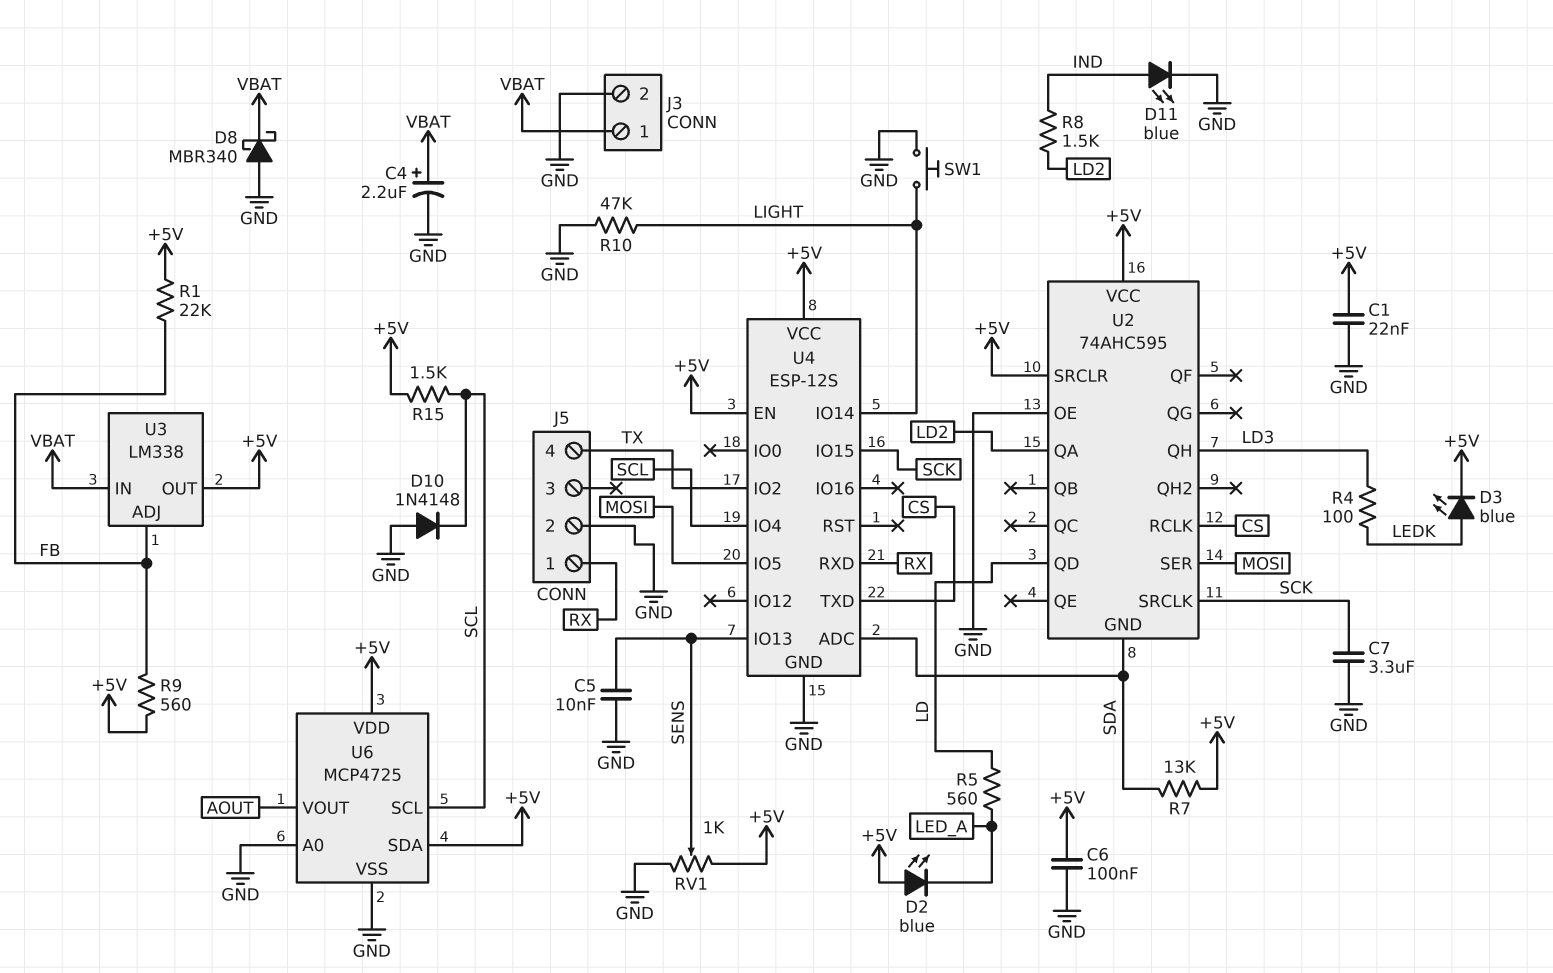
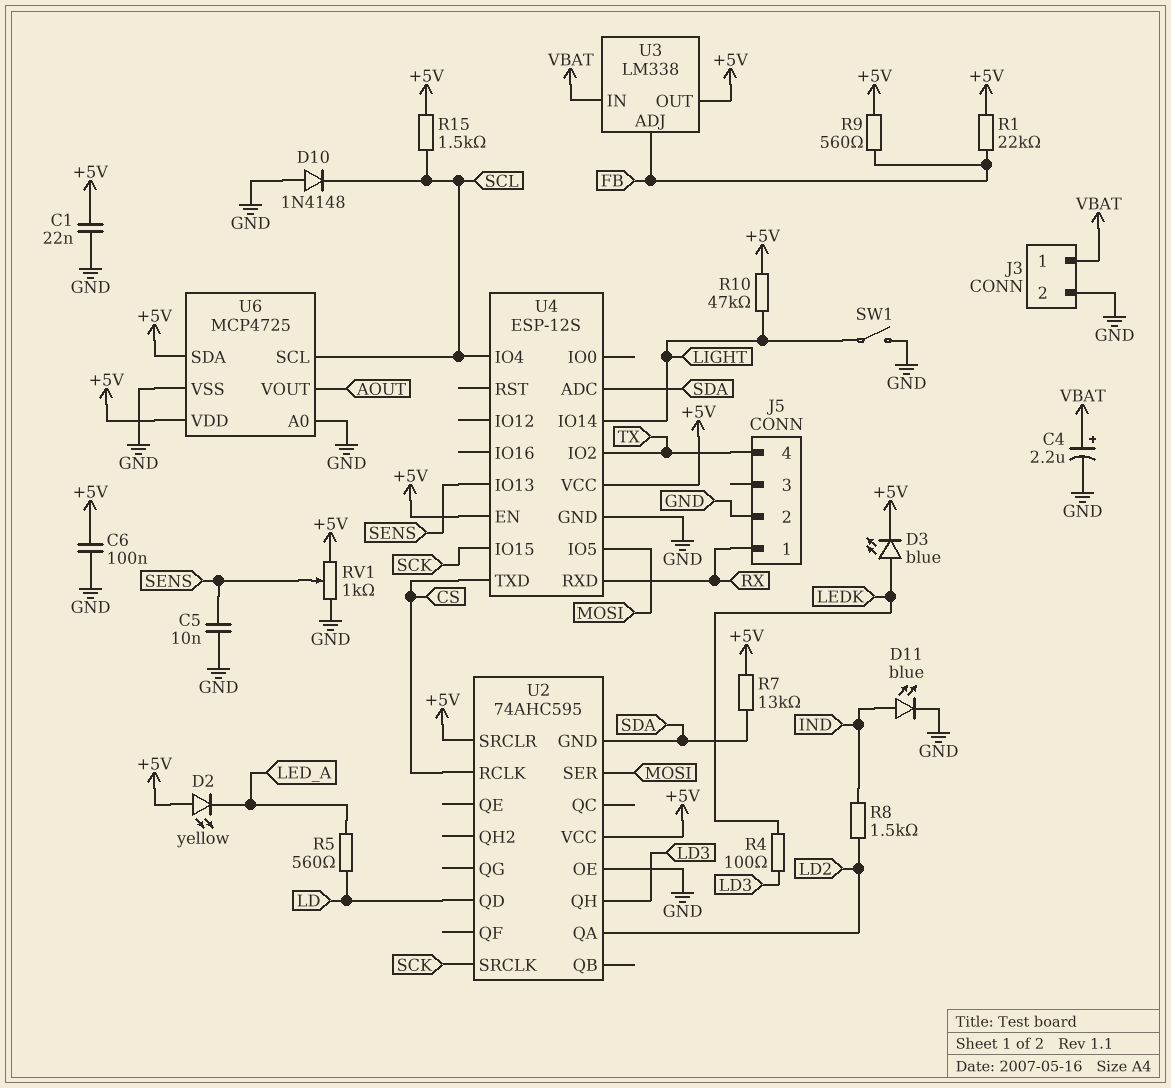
C7: 3.3uF (GND, SCK) -> none
D2: LED blue (A +5V, K LED_A) -> LED yellow (A +5V, K LED_A)
D8: schottky MBR340 (A GND, K VBAT) -> none
R10: 47k (GND, LIGHT) -> 47k (+5V, LIGHT)
SW1: button (GND, LIGHT) -> switch (GND, LIGHT)

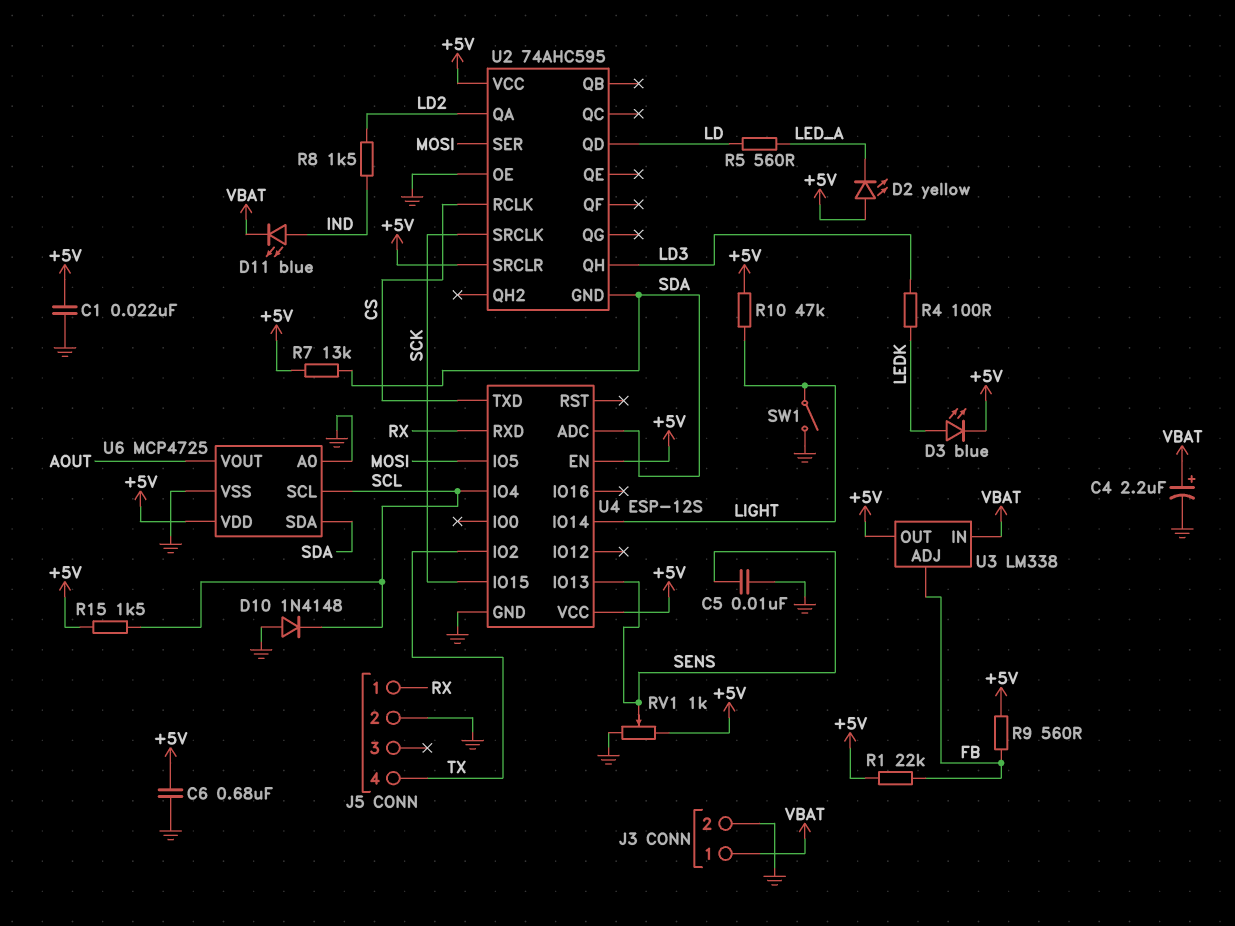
C6: 100nF (+5V, GND) -> 680nF (+5V, GND)
D11: LED blue (A IND, K GND) -> LED blue (A IND, K VBAT)
U6 pin SDA: +5V -> SDA

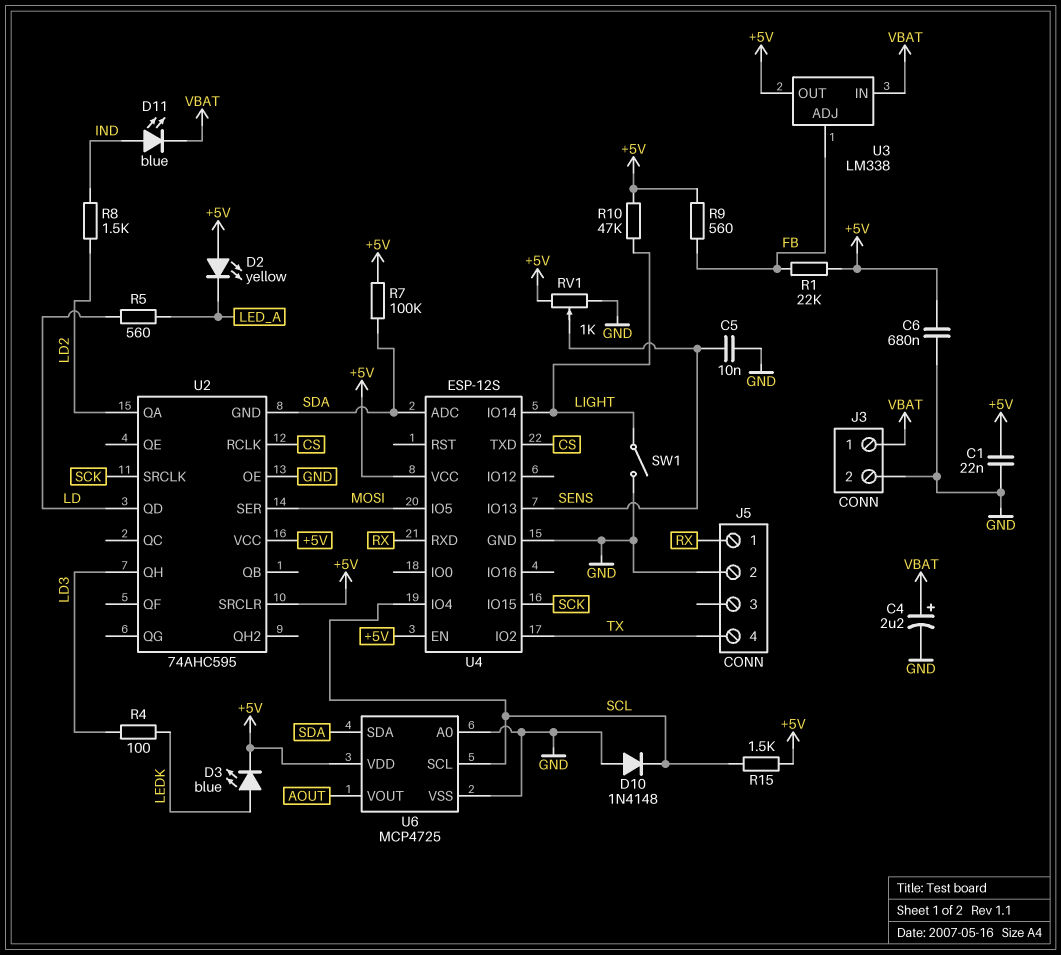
R7: 13k (+5V, SDA) -> 100k (+5V, SDA)

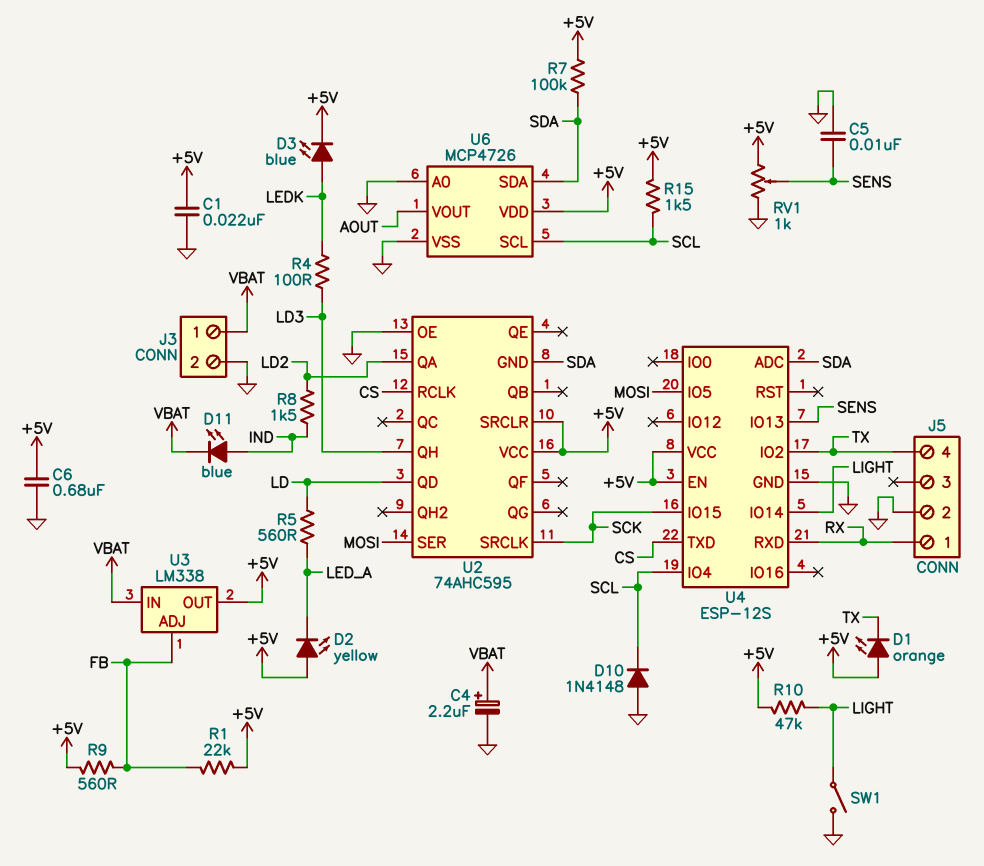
D1: none -> LED orange (A +5V, K TX)
U6: MCP4725 -> MCP4726

